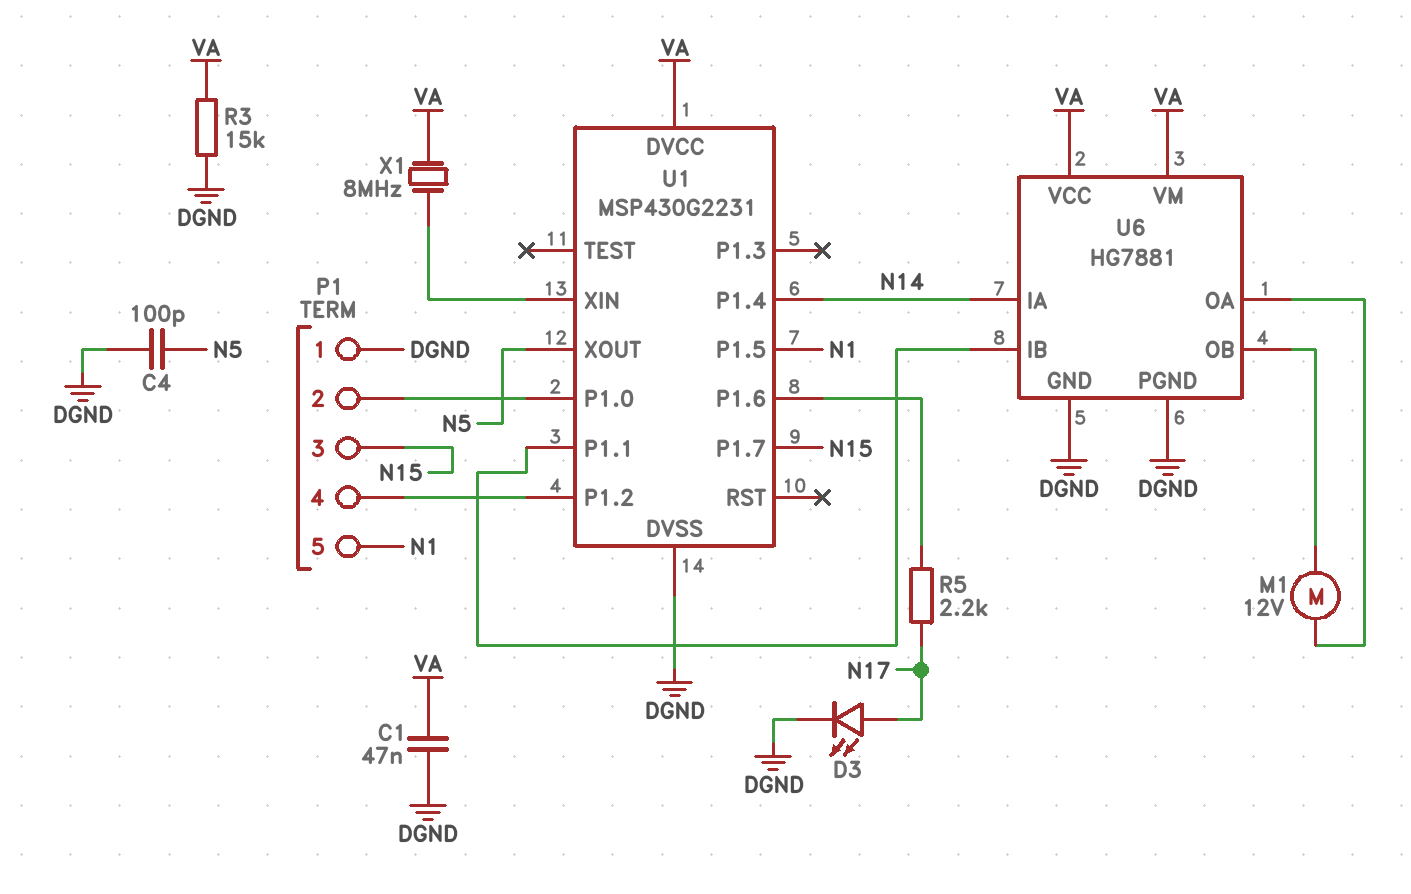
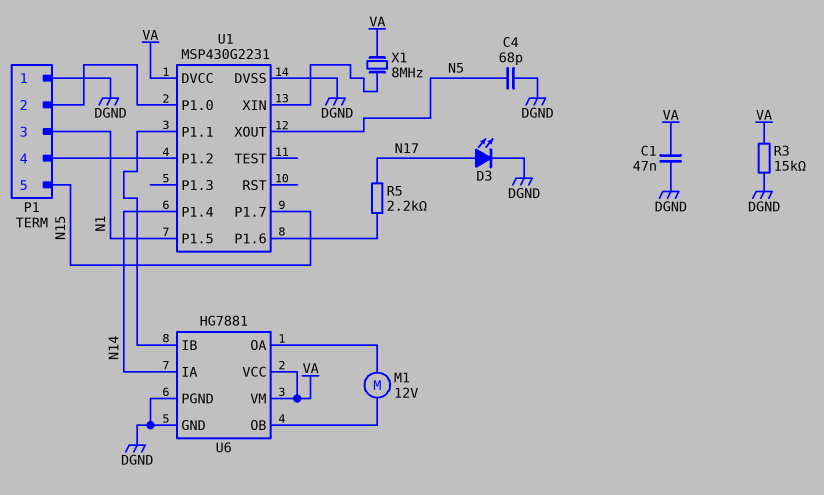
C4: 100pF (DGND, N5) -> 68pF (DGND, N5)
P1 pin 3: N15 -> N1
P1 pin 5: N1 -> N15

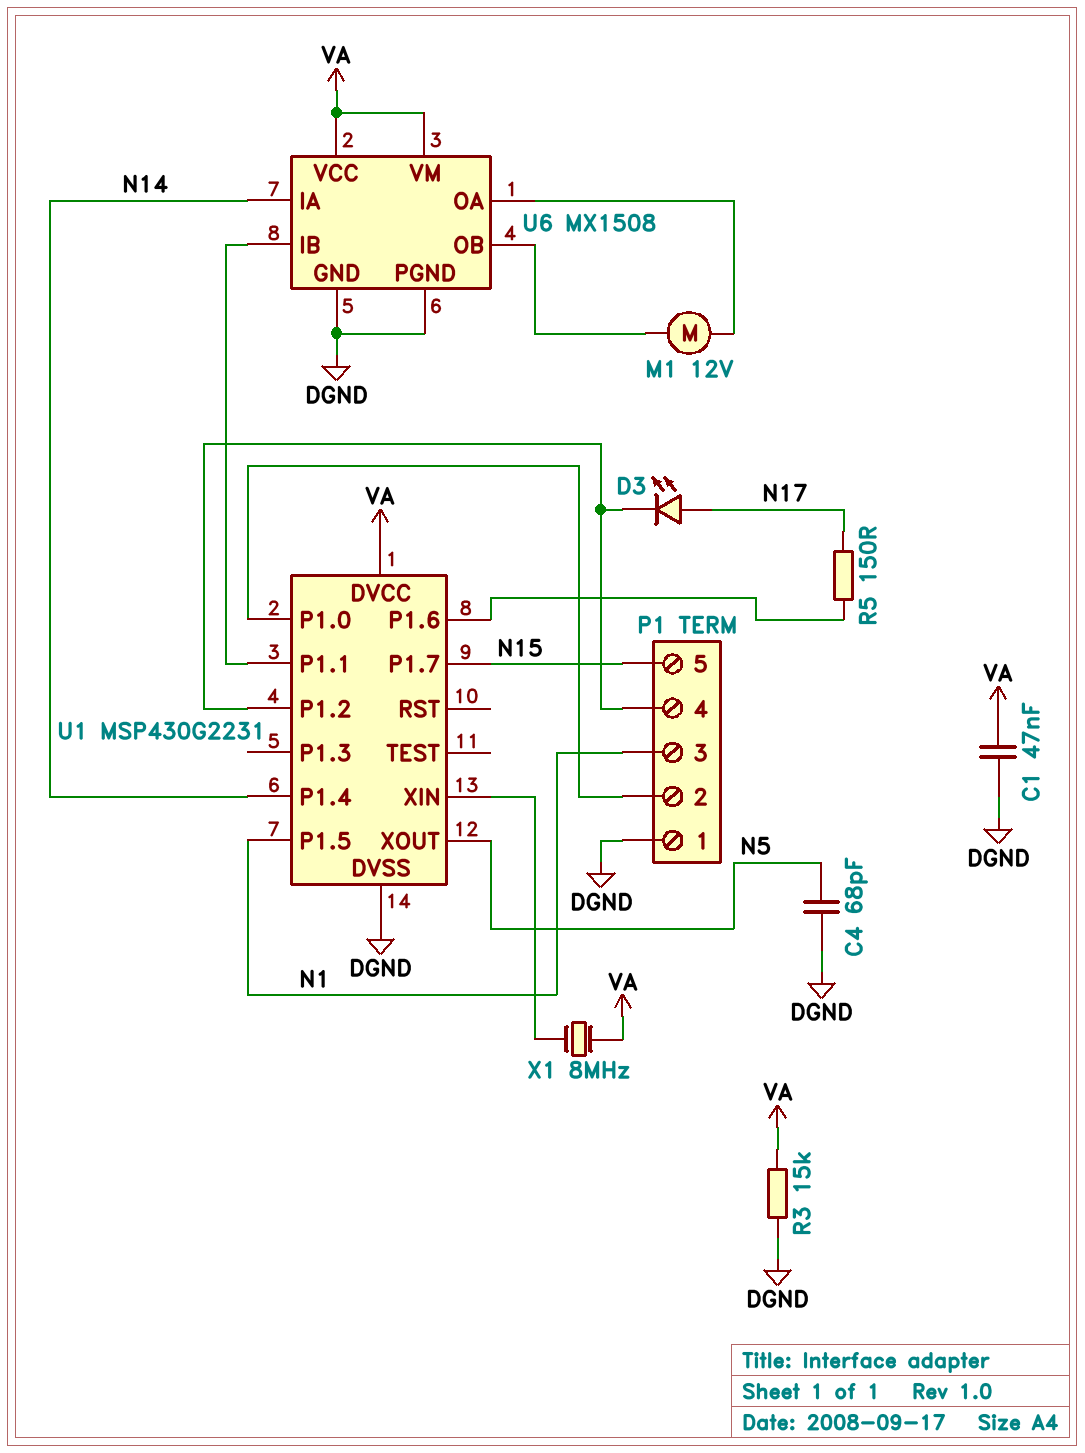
D3: LED (A N17, K DGND) -> LED (A N17, K P1/4)
R5: 2.2k (N17, U1/P1.6) -> 150 (N17, U1/P1.6)
U6: HG7881 -> MX1508

